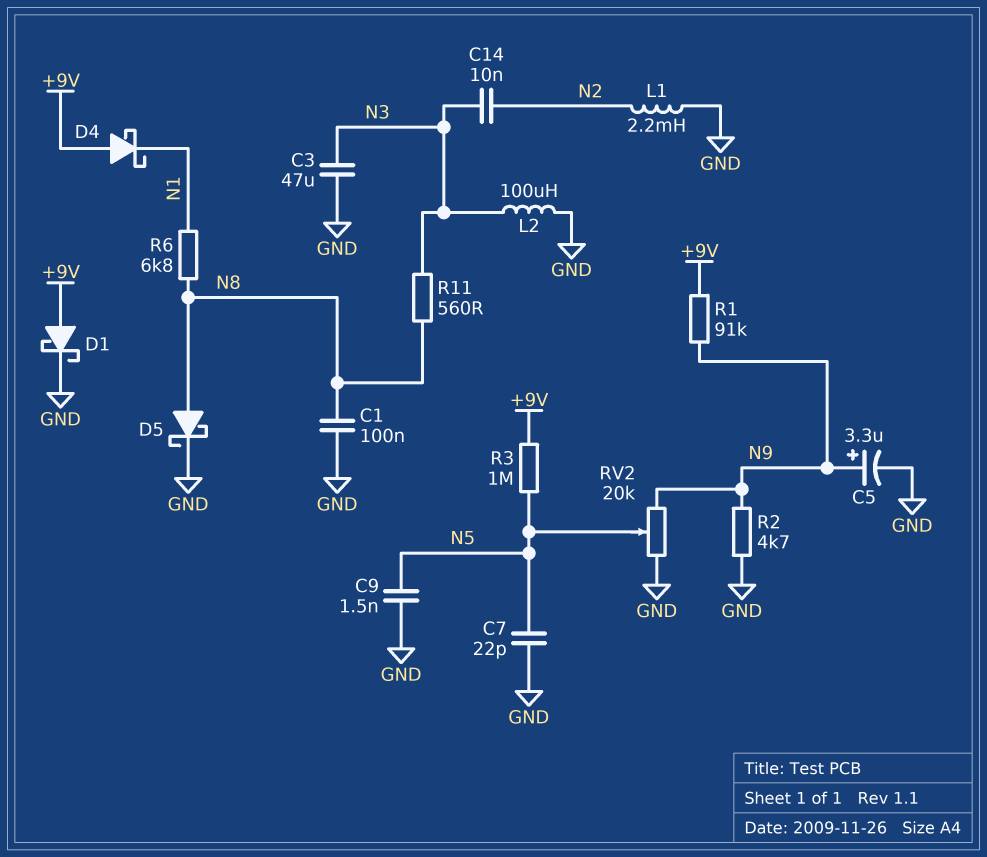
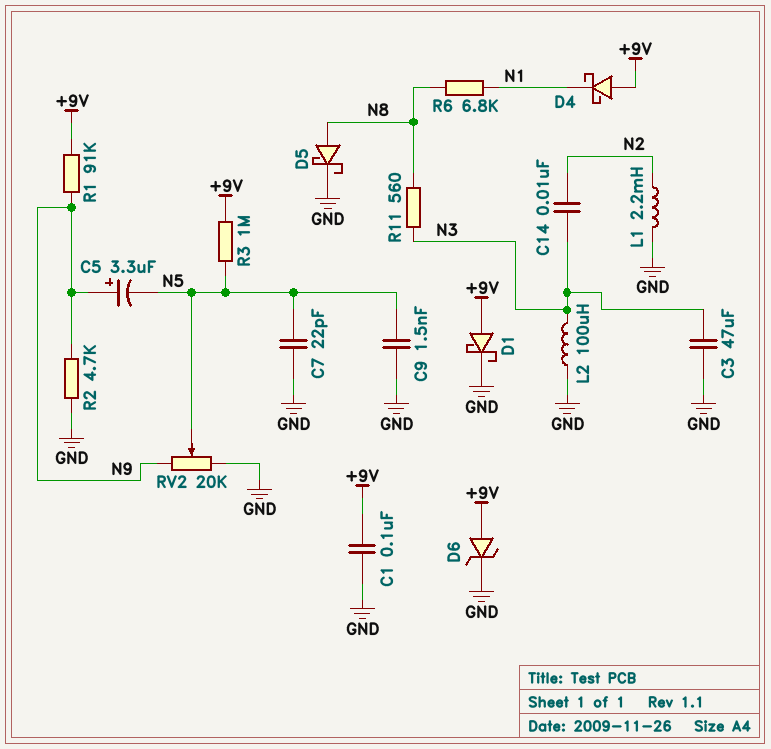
C1: 100nF (GND, N8) -> 100nF (+9V, GND)
C5: 3.3uF (plus N9, minus GND) -> 3.3uF (plus N9, minus N5)
D6: none -> zener (A +9V, K GND)

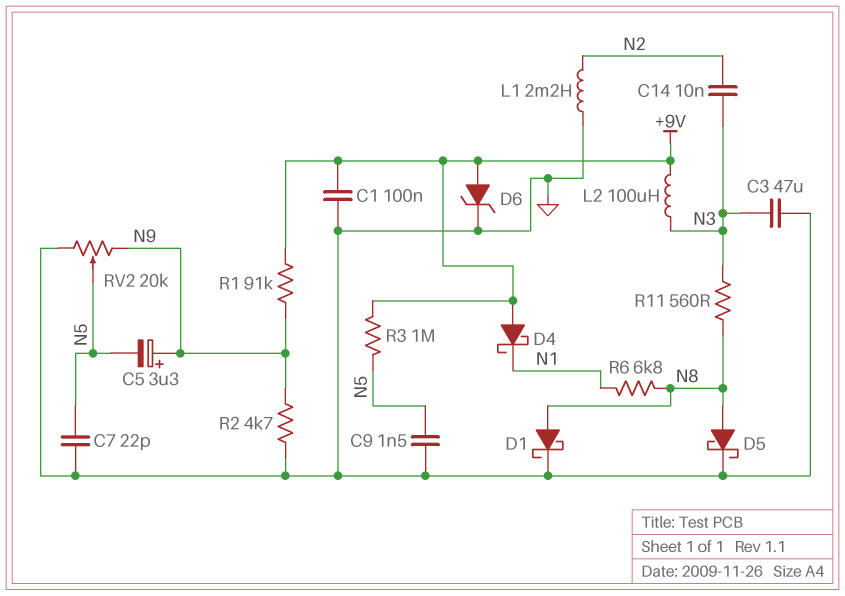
D1: schottky (A +9V, K GND) -> schottky (A N8, K GND)
L2: 100uH (GND, N3) -> 100uH (+9V, N3)

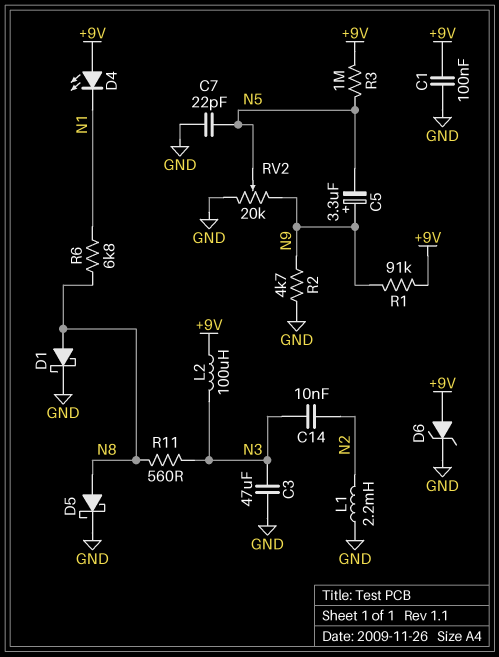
C9: 1.5nF (GND, N5) -> none
D4: schottky (A +9V, K N1) -> LED (A +9V, K N1)

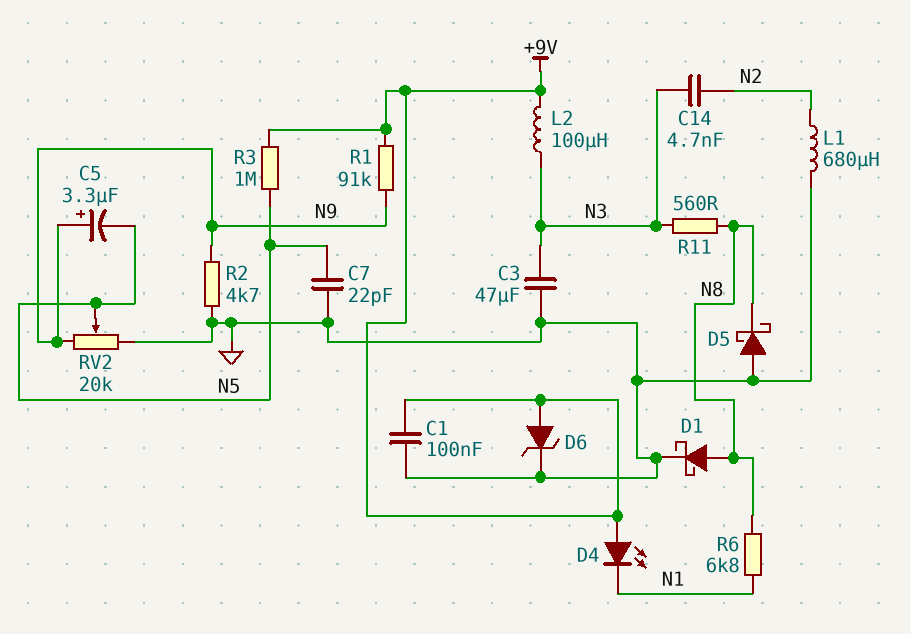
C14: 10nF (N2, N3) -> 4.7nF (N2, N3)
D5: schottky (A N8, K GND) -> schottky (A GND, K N8)
L1: 2.2mH (GND, N2) -> 680uH (GND, N2)

